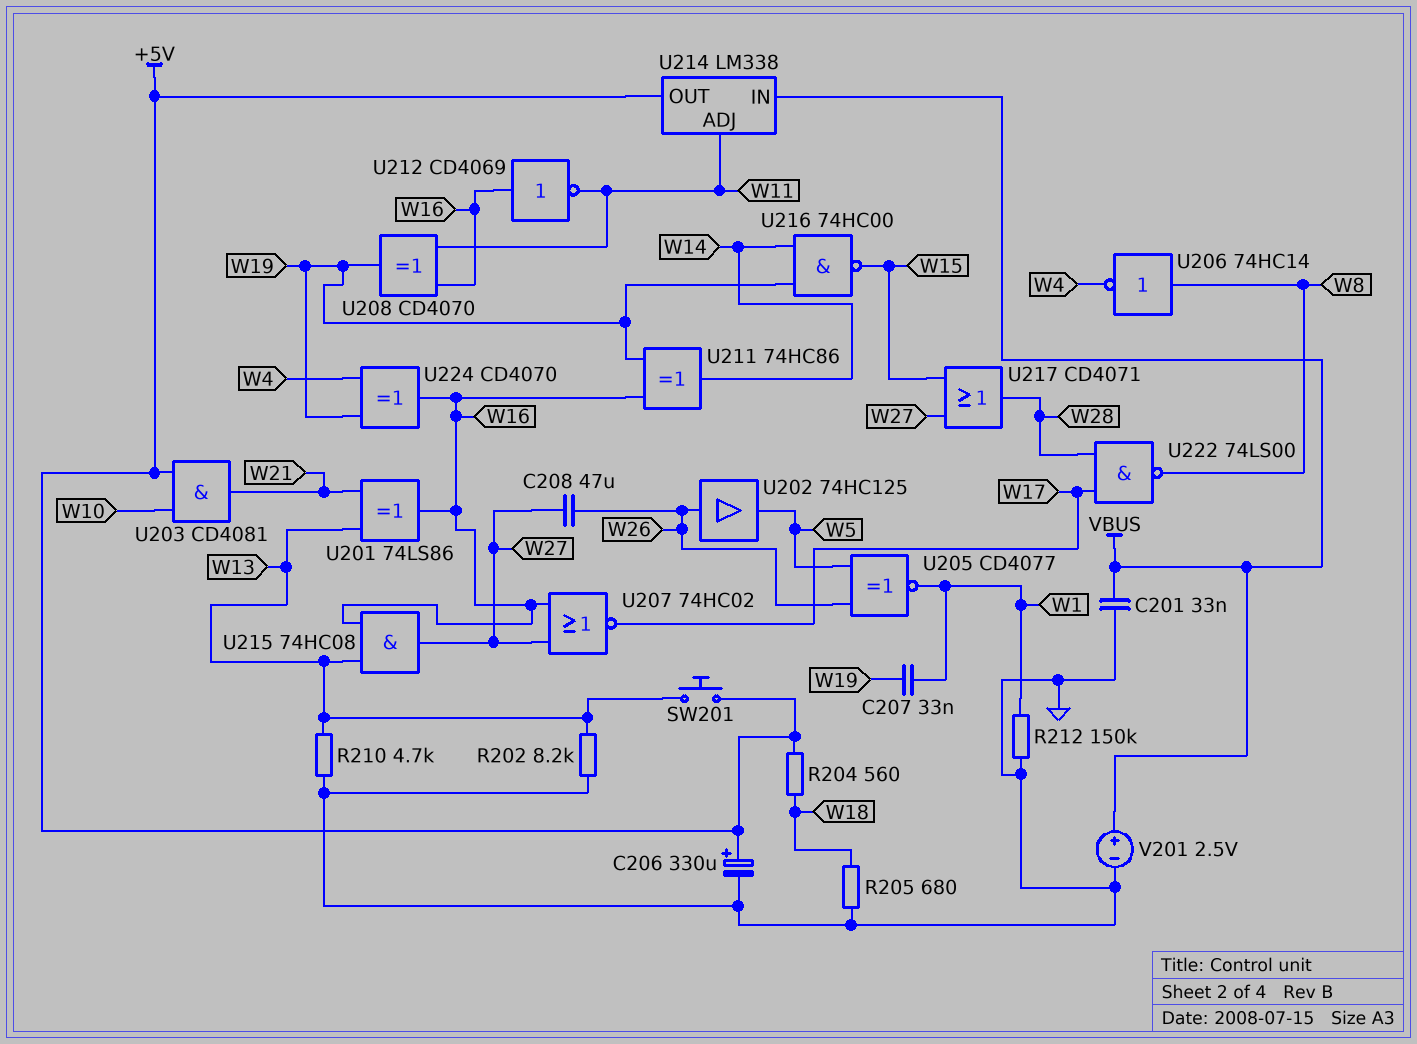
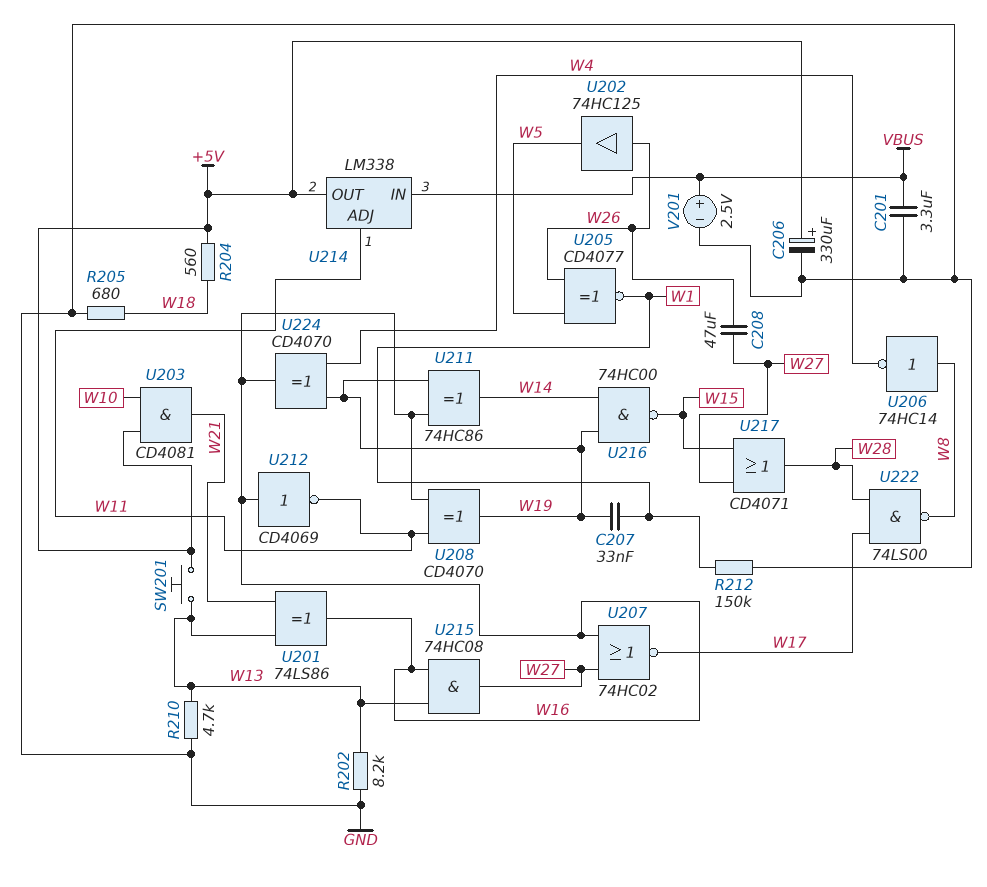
C201: 33nF (GND, VBUS) -> 3.3uF (GND, VBUS)

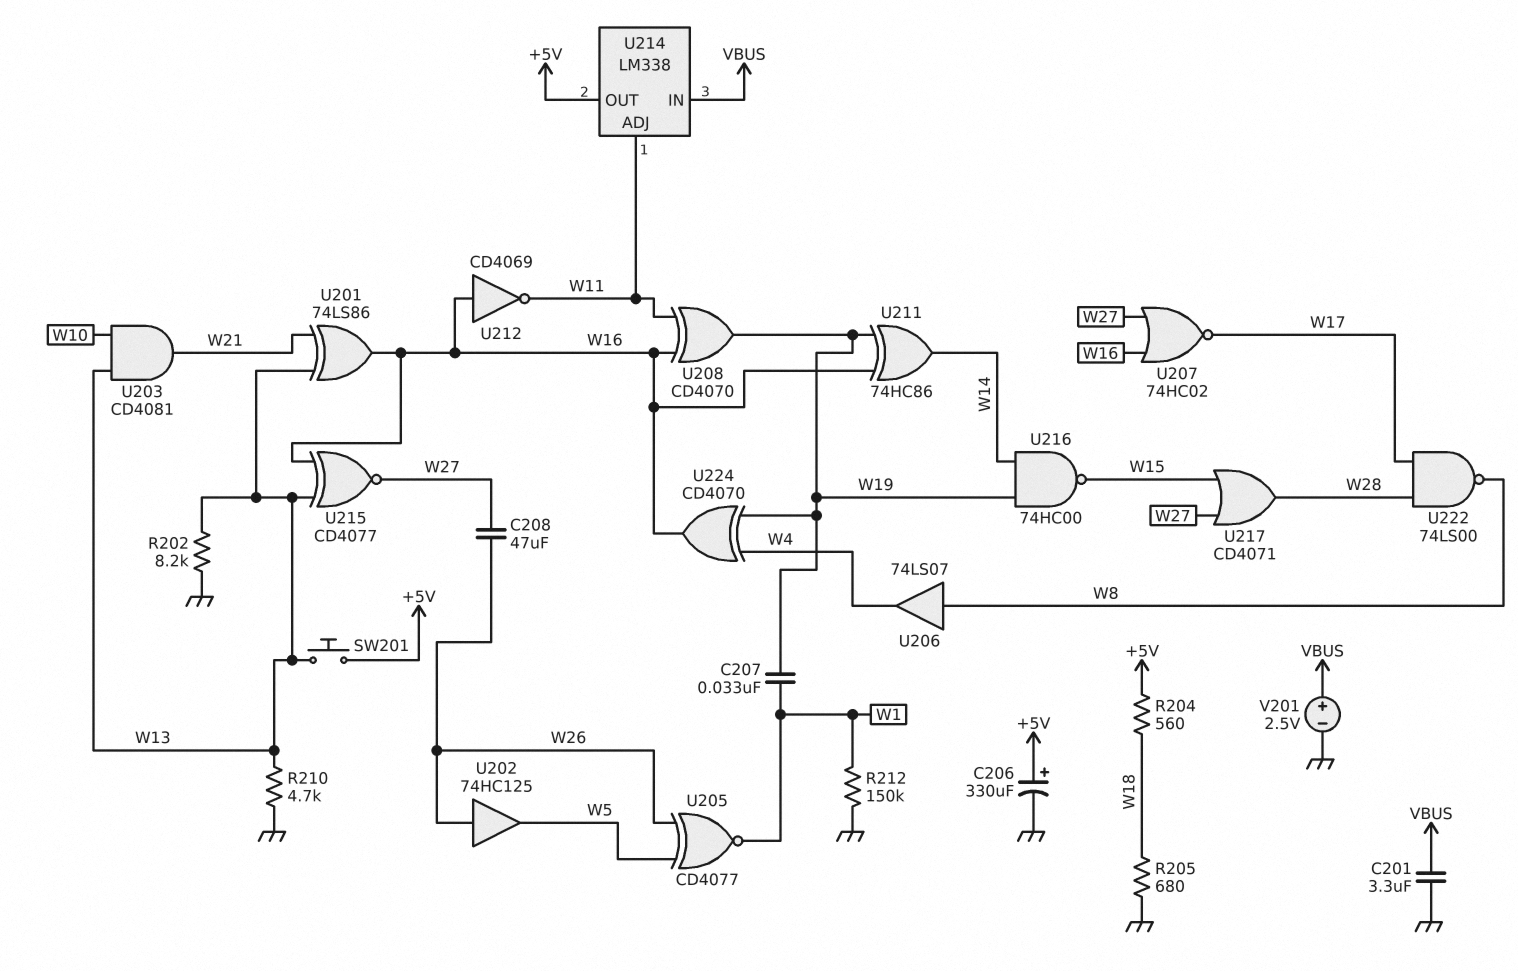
U203: AND CD4081 (in +5V, in W10, out W21) -> AND CD4081 (in W10, in W13, out W21)
U206: NOT 74HC14 (in W8, out W4) -> buffer 74LS07 (in W8, out W4)
U215: AND 74HC08 (in W13, in W16, out W27) -> XNOR CD4077 (in W13, in W16, out W27)

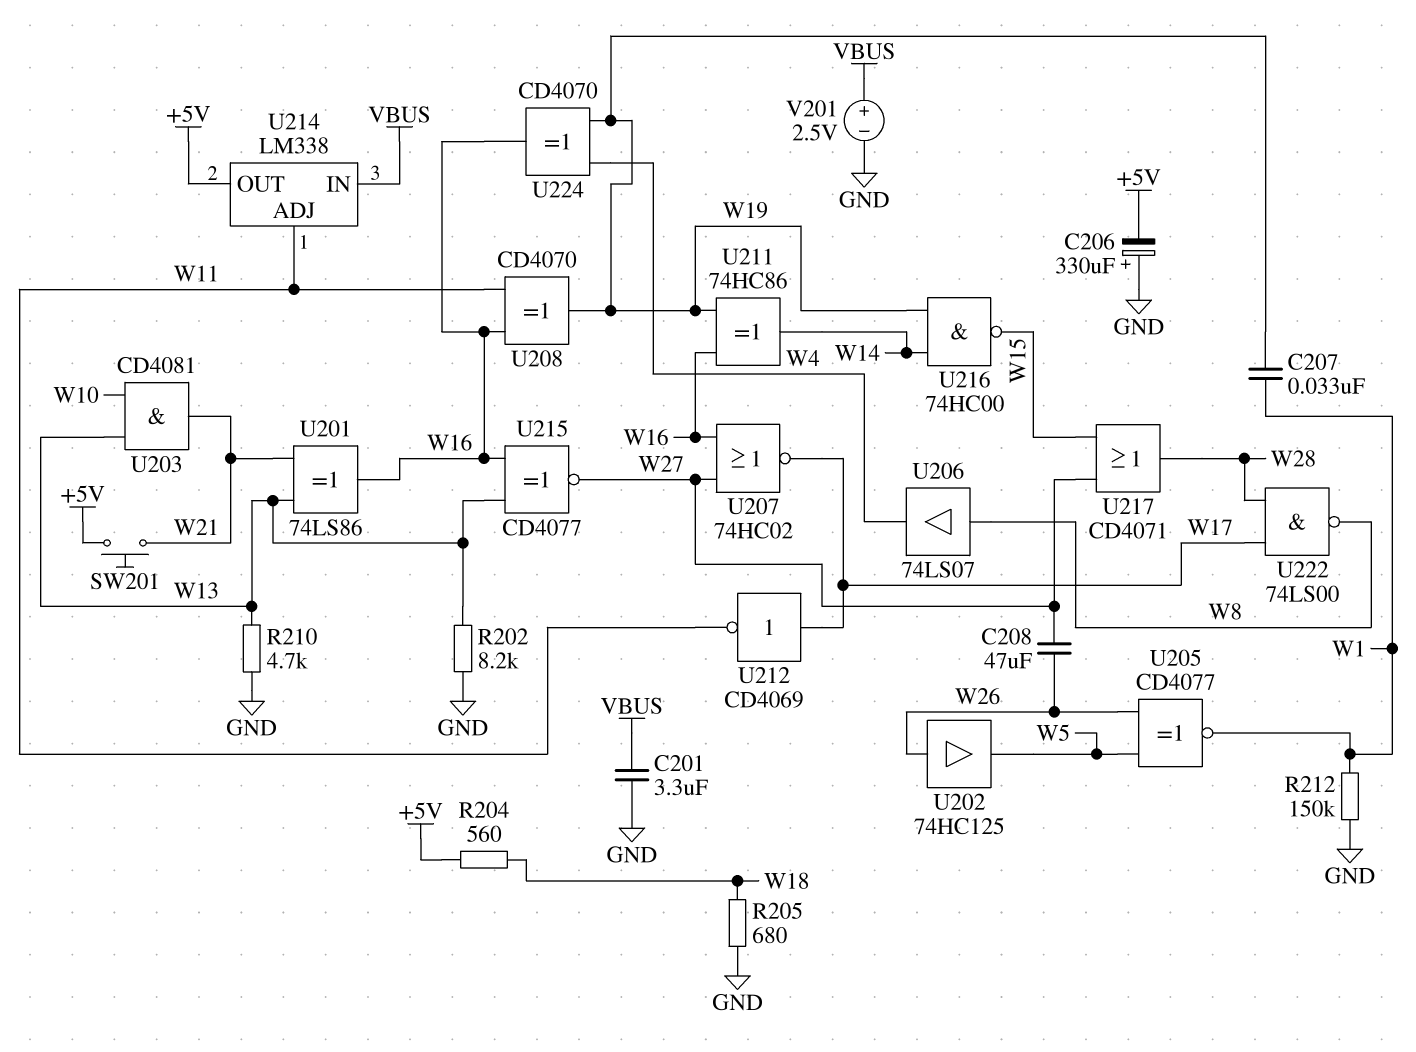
C206: 330uF (plus +5V, minus GND) -> 330uF (plus GND, minus +5V)
SW201: button (+5V, W13) -> button (+5V, W21)
U212: NOT CD4069 (in W16, out W11) -> NOT CD4069 (in W17, out W11)

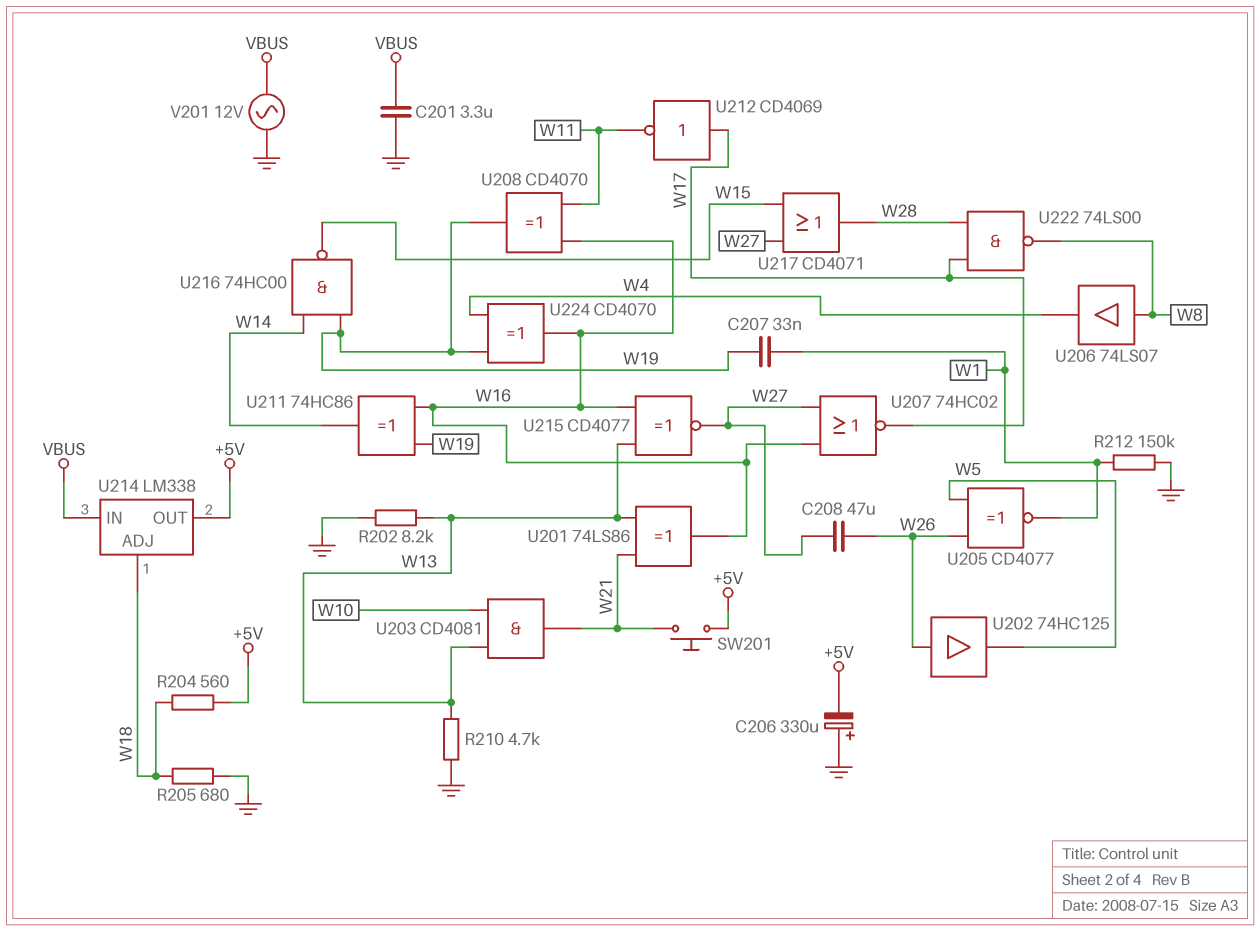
U214 pin ADJ: W11 -> W18
V201: 2.5V (plus VBUS, minus GND) -> AC 12V (GND, VBUS)

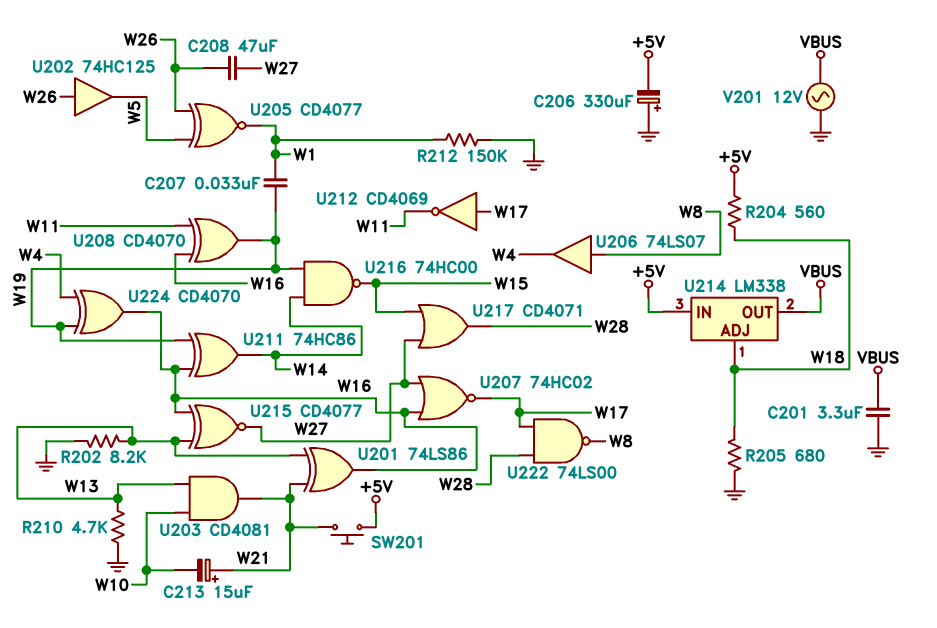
C213: none -> 15uF (plus W21, minus W10)
U214 pin IN: VBUS -> +5V
U214 pin OUT: +5V -> VBUS

